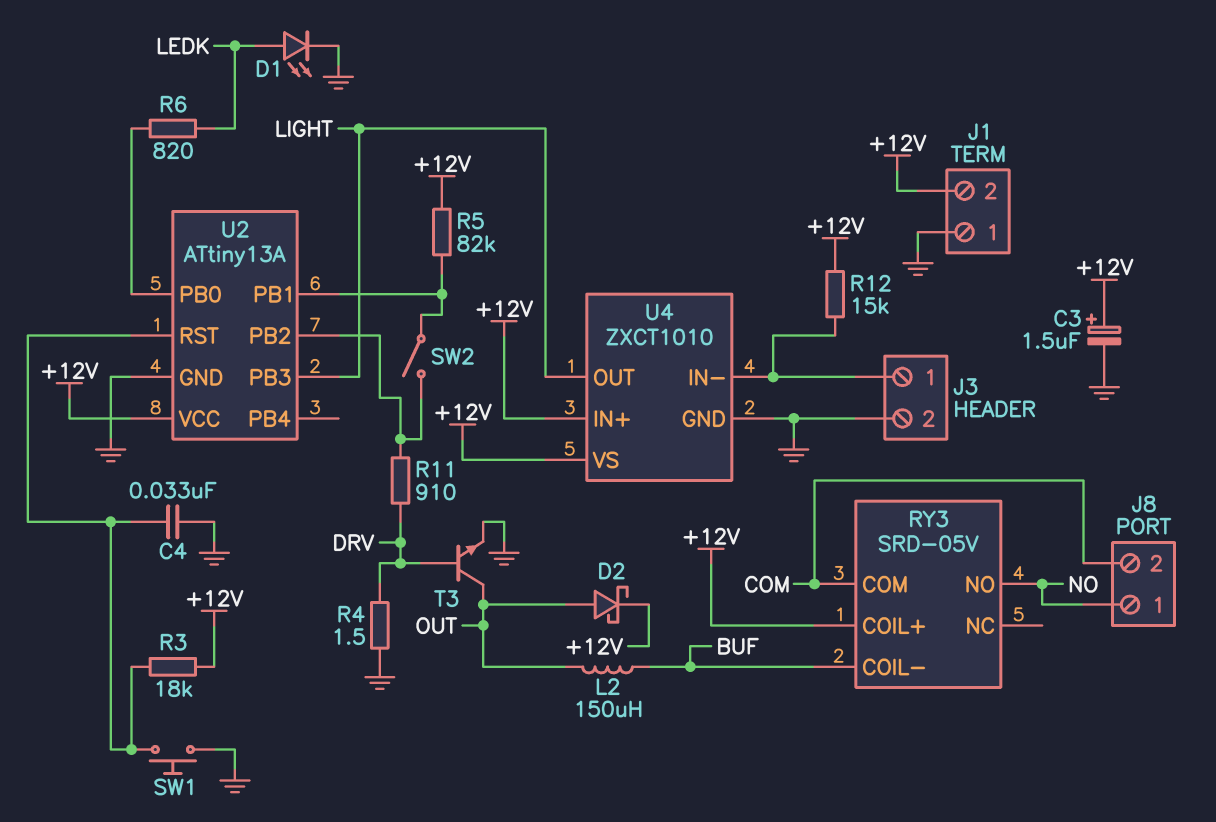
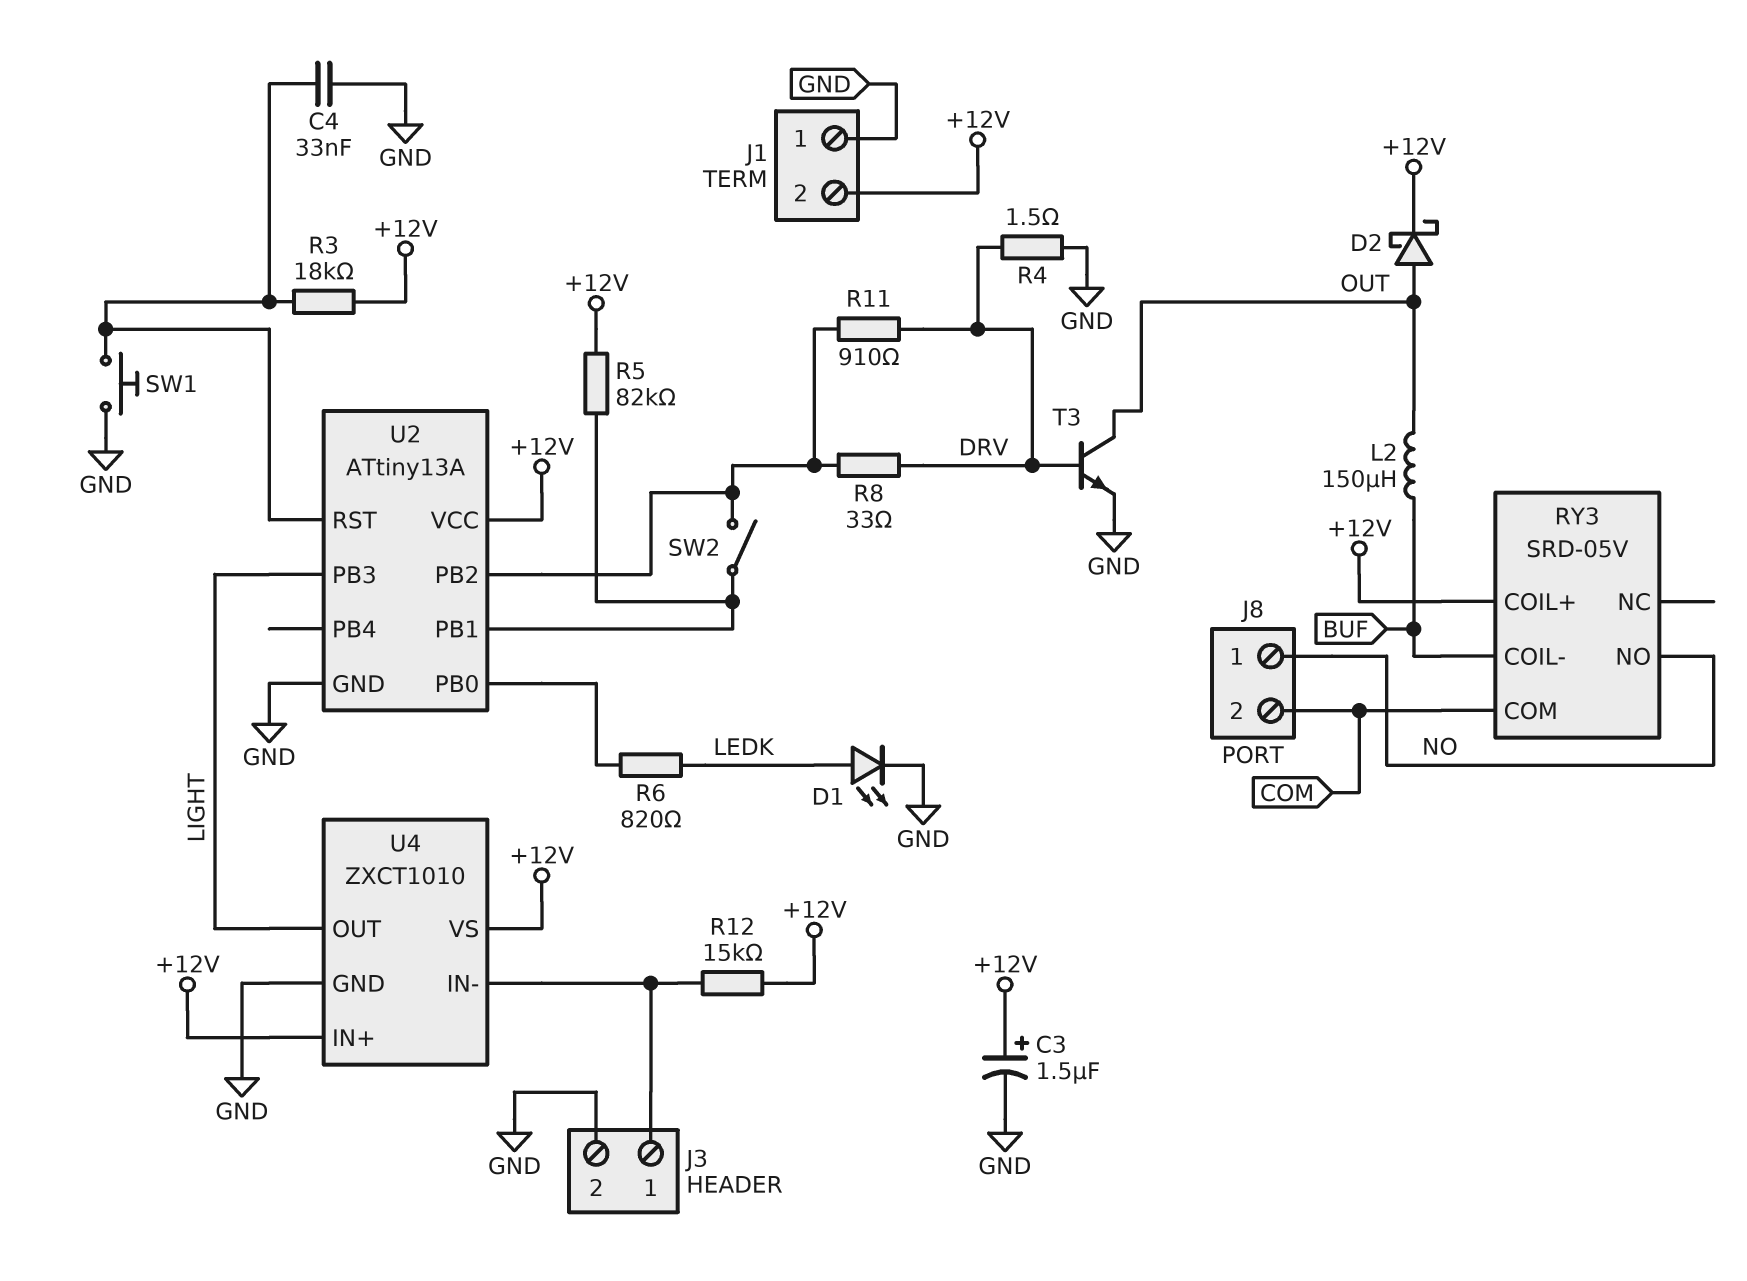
R8: none -> 33 (DRV, U2/PB2)

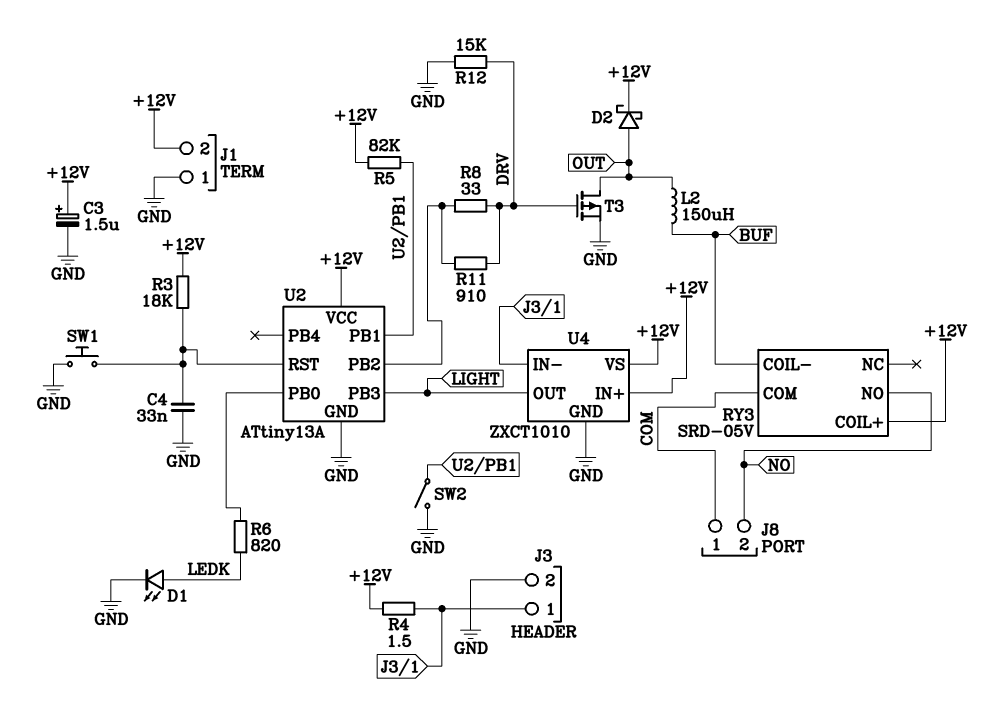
J8 pin 1: NO -> COM
J8 pin 2: COM -> NO
R4: 1.5 (DRV, GND) -> 1.5 (+12V, J3/1)
R12: 15k (+12V, J3/1) -> 15k (DRV, GND)
SW2: switch (U2/PB1, U2/PB2) -> switch (GND, U2/PB1)
T3: NPN (B DRV, C OUT, E GND) -> PMOS (G DRV, D OUT, S GND)

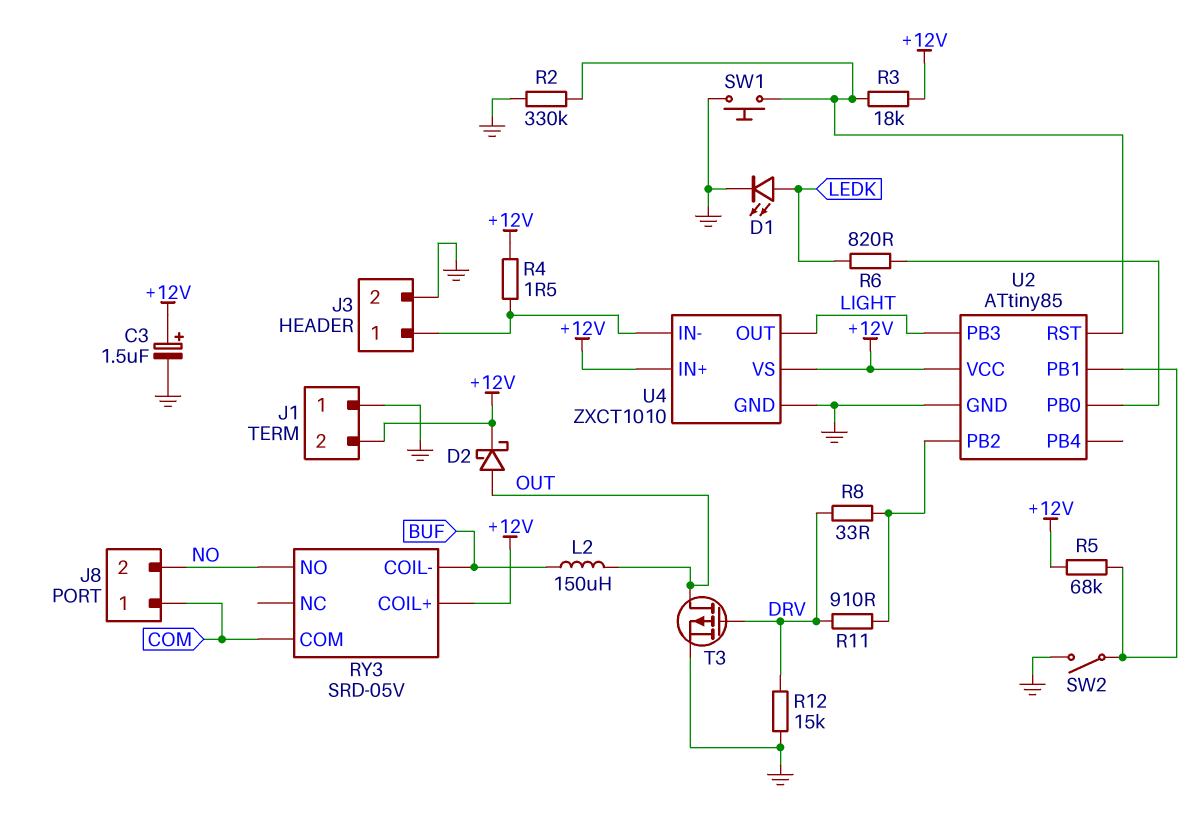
C4: 33nF (GND, U2/RST) -> none
R2: none -> 330k (GND, U2/RST)
R5: 82k (+12V, U2/PB1) -> 68k (+12V, U2/PB1)
U2: ATtiny13A -> ATtiny85

